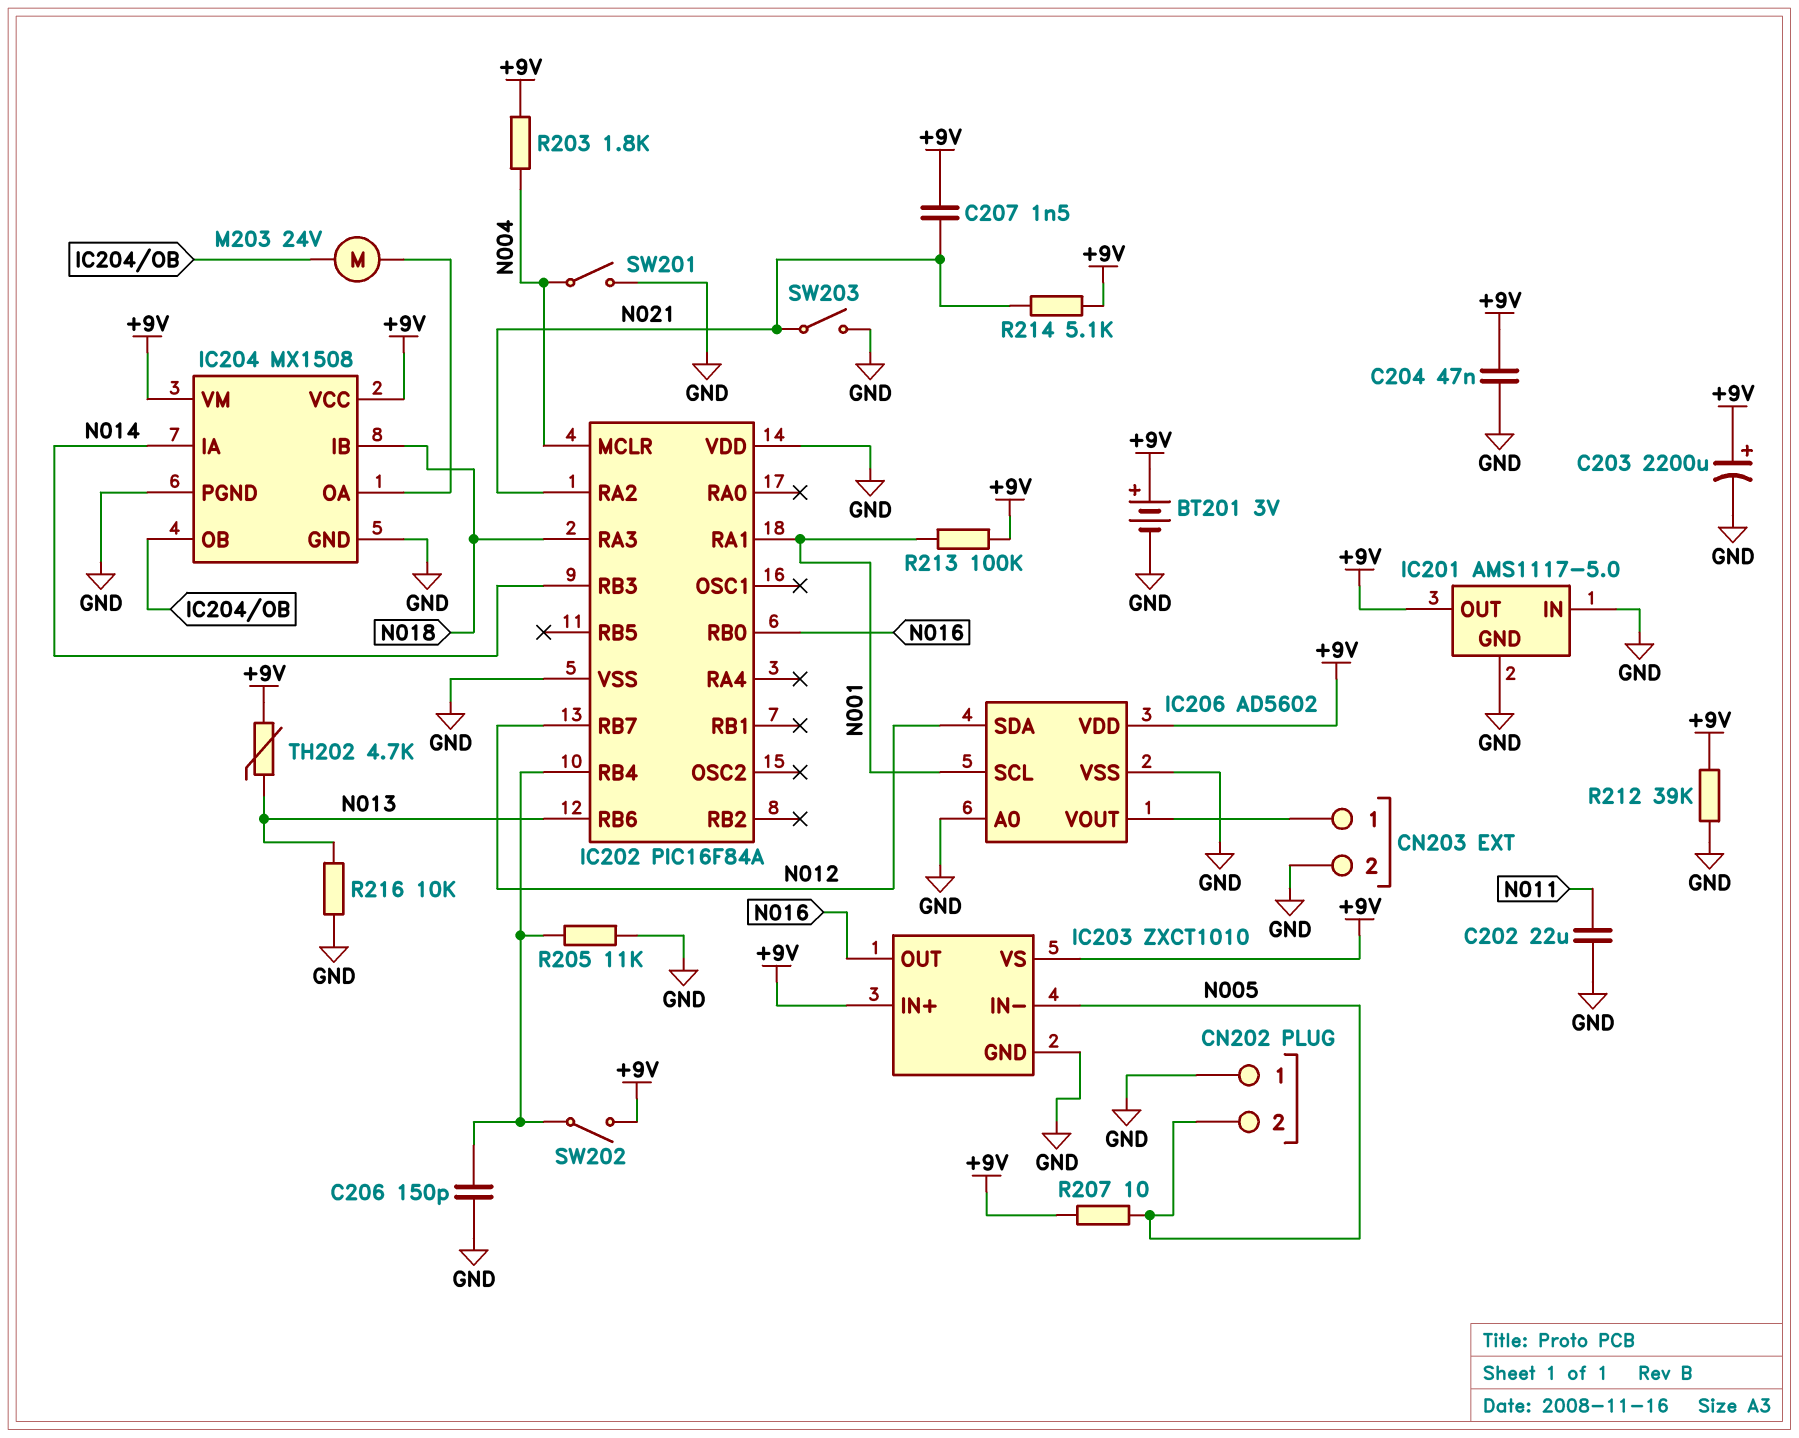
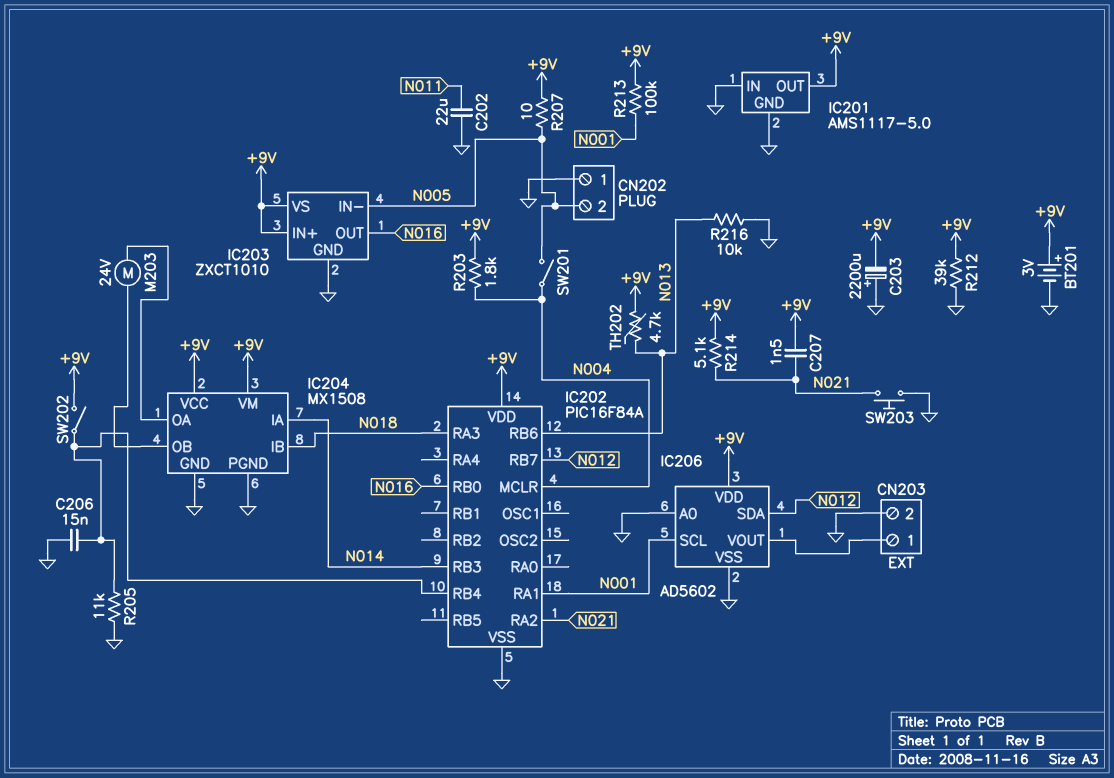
C203: 2200uF (plus +9V, minus GND) -> 2200uF (plus GND, minus +9V)
C204: 47nF (+9V, GND) -> none
C206: 150pF (GND, IC202/RB4) -> 15nF (GND, IC202/RB4)
IC202 pin VDD: GND -> +9V
SW201: switch (GND, N004) -> switch (N004, N005)
SW203: switch (GND, N021) -> button (GND, N021)

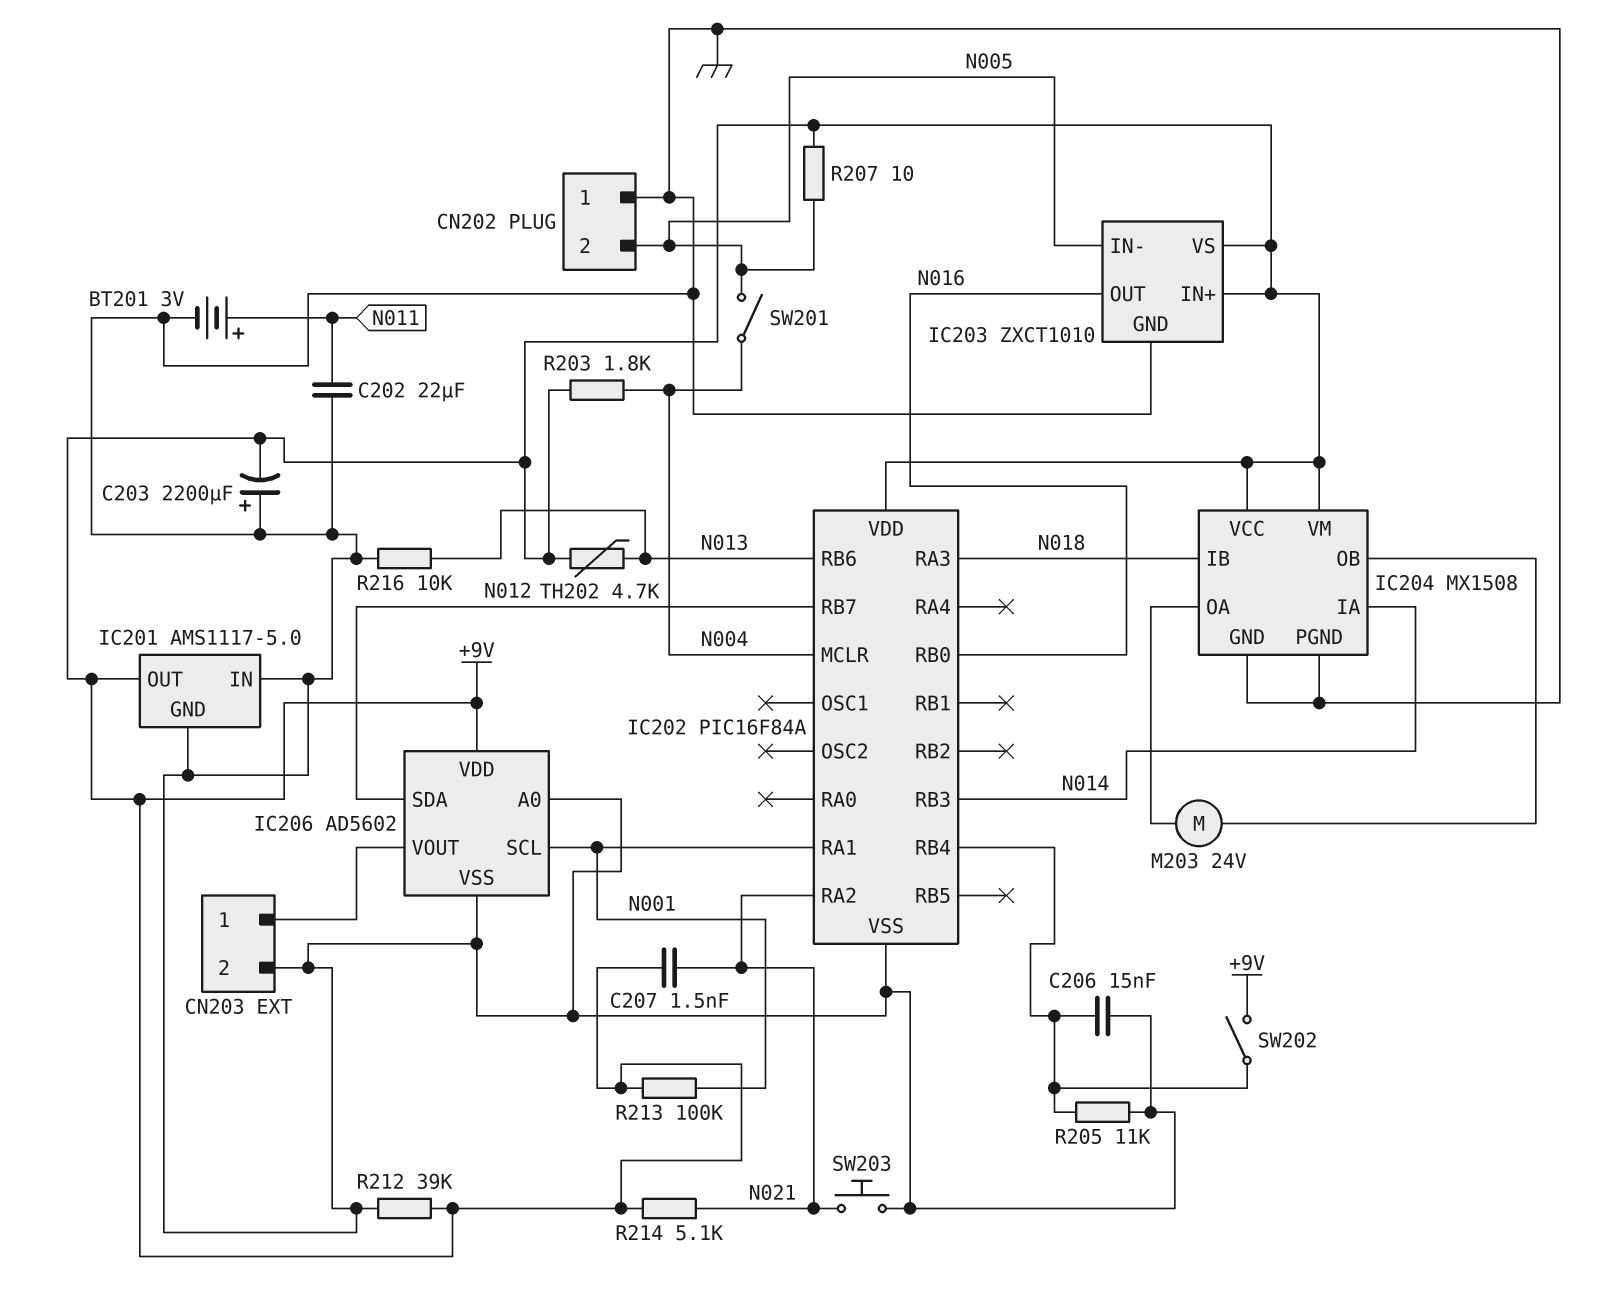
BT201: 3V (plus +9V, minus GND) -> 3V (plus N011, minus GND)

